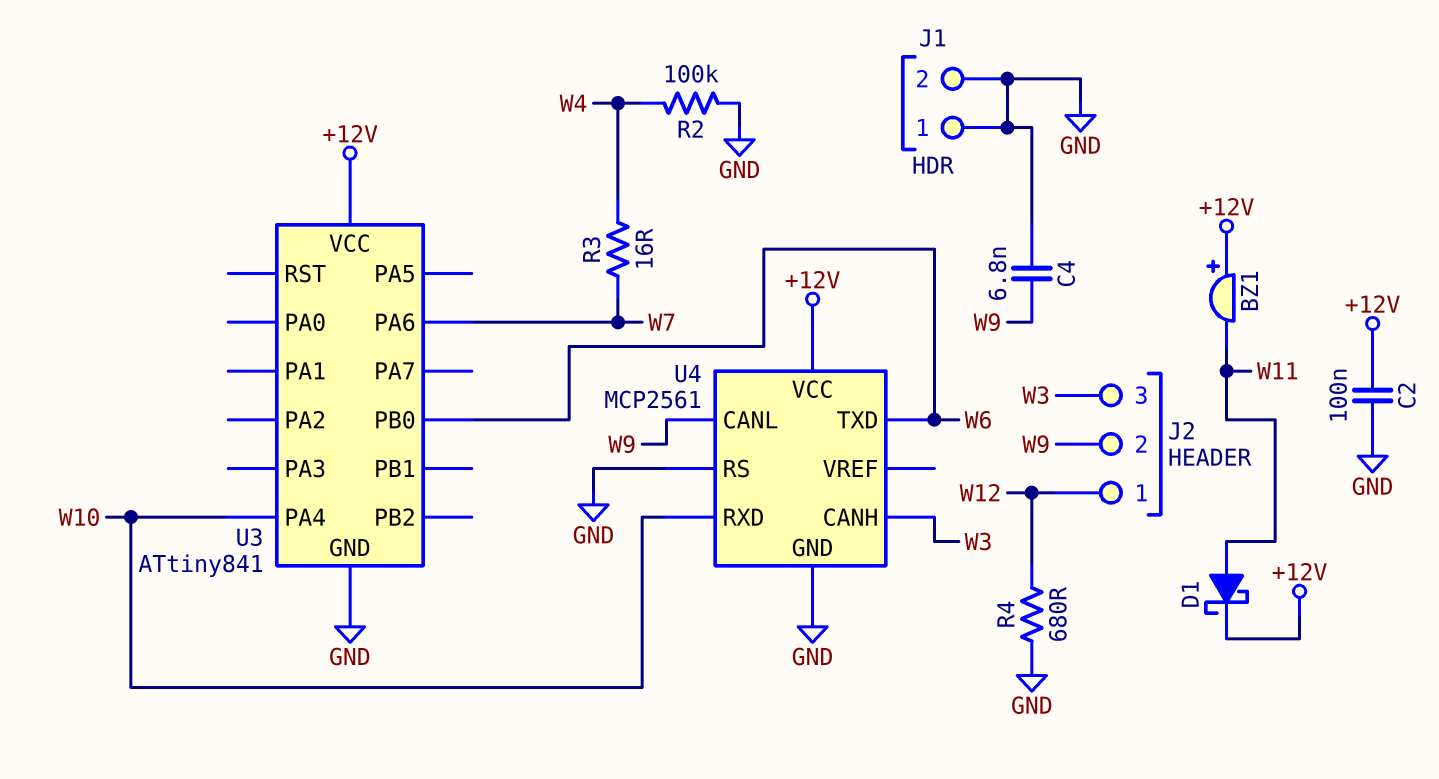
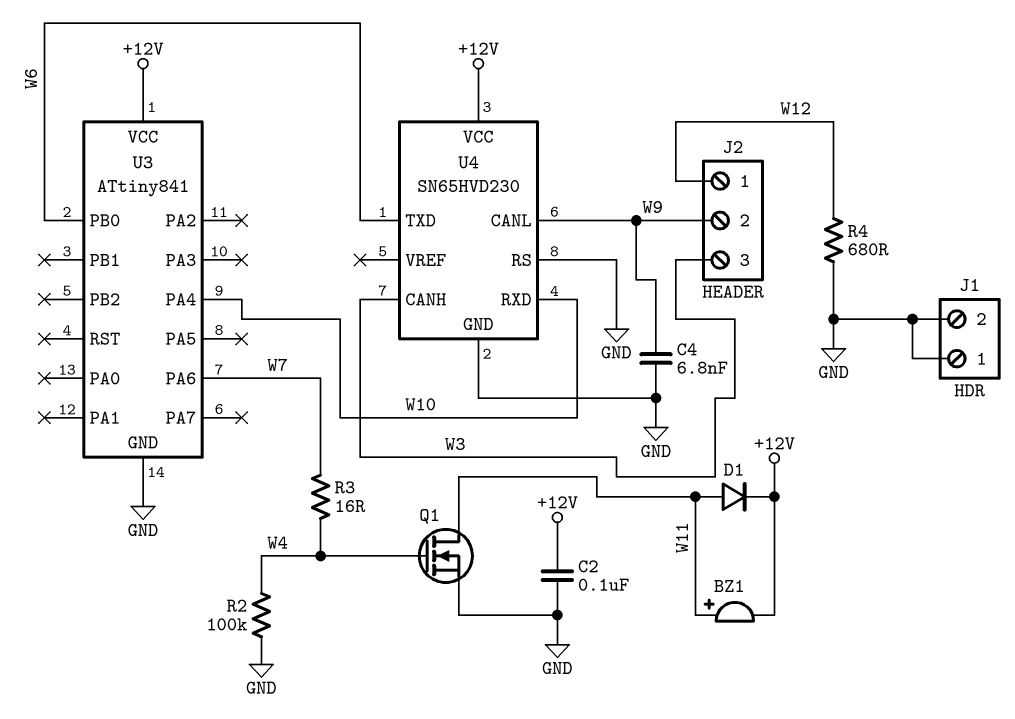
BZ1: buzzer (plus +12V, minus W11) -> buzzer (plus W11, minus +12V)
D1: schottky (A W11, K +12V) -> diode (A W11, K +12V)
Q1: none -> NMOS (G W4, D W11, S GND)
U4: MCP2561 -> SN65HVD230

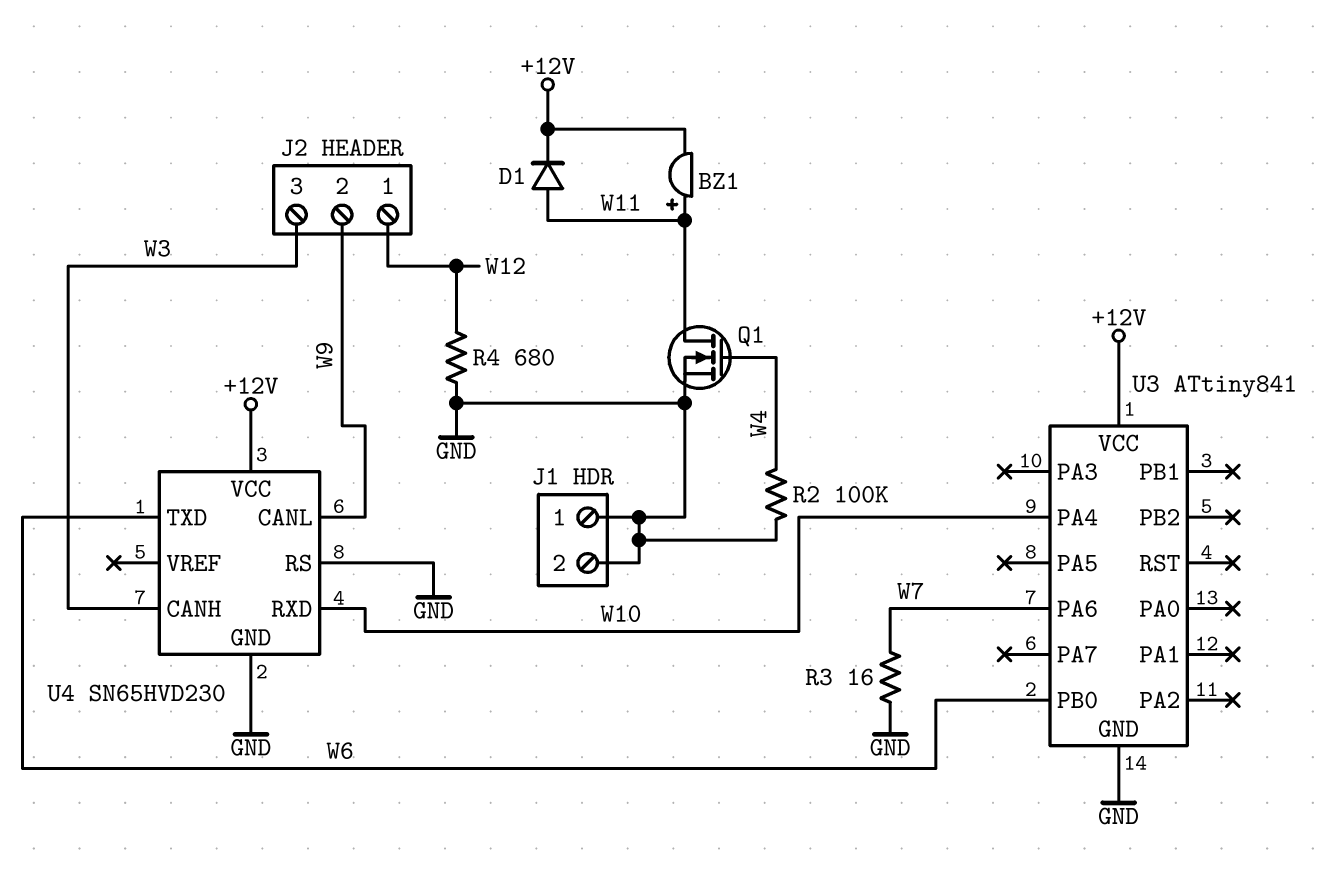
C2: 100nF (+12V, GND) -> none
C4: 6.8nF (GND, W9) -> none
R3: 16 (W4, W7) -> 16 (GND, W7)

